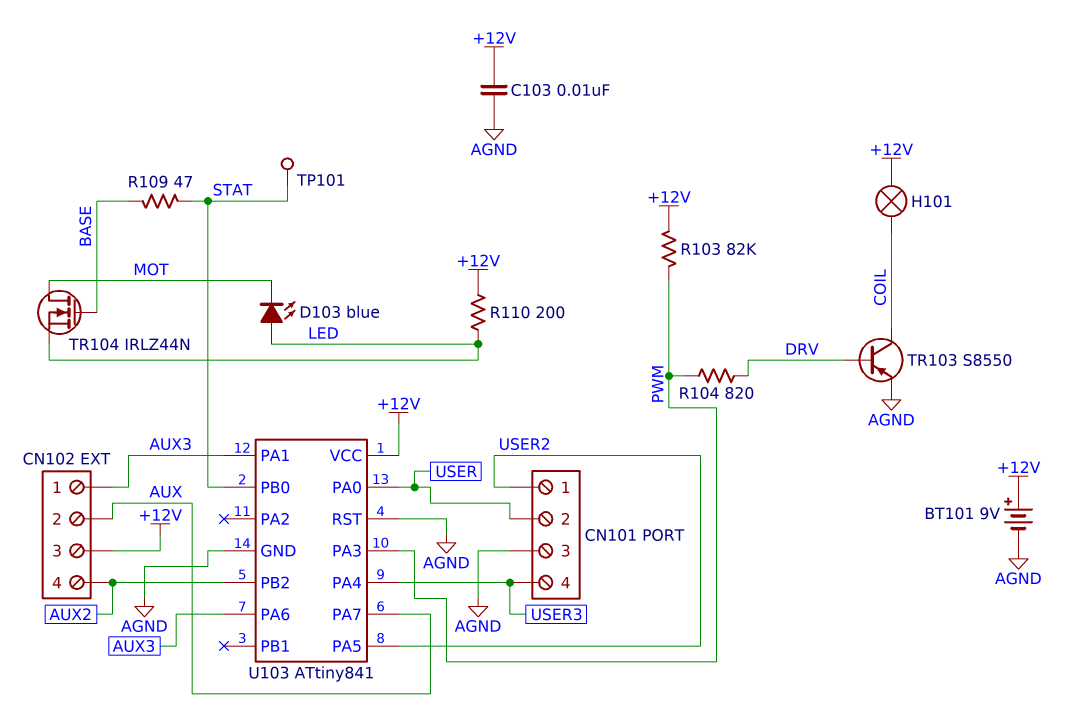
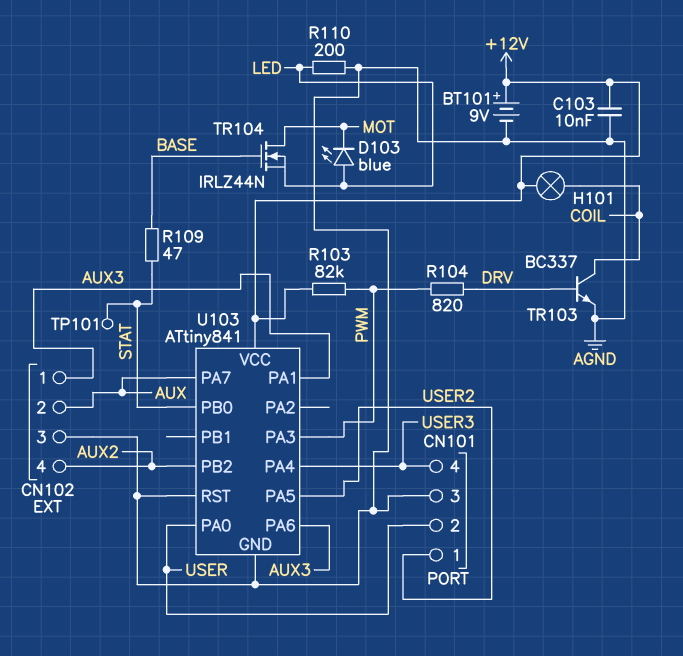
CN102 pin 3: +12V -> AGND
R110: 200 (+12V, LED) -> 200 (AGND, LED)
TR103: PNP S8550 (B DRV, C COIL, E AGND) -> NPN BC337 (B DRV, C COIL, E AGND)

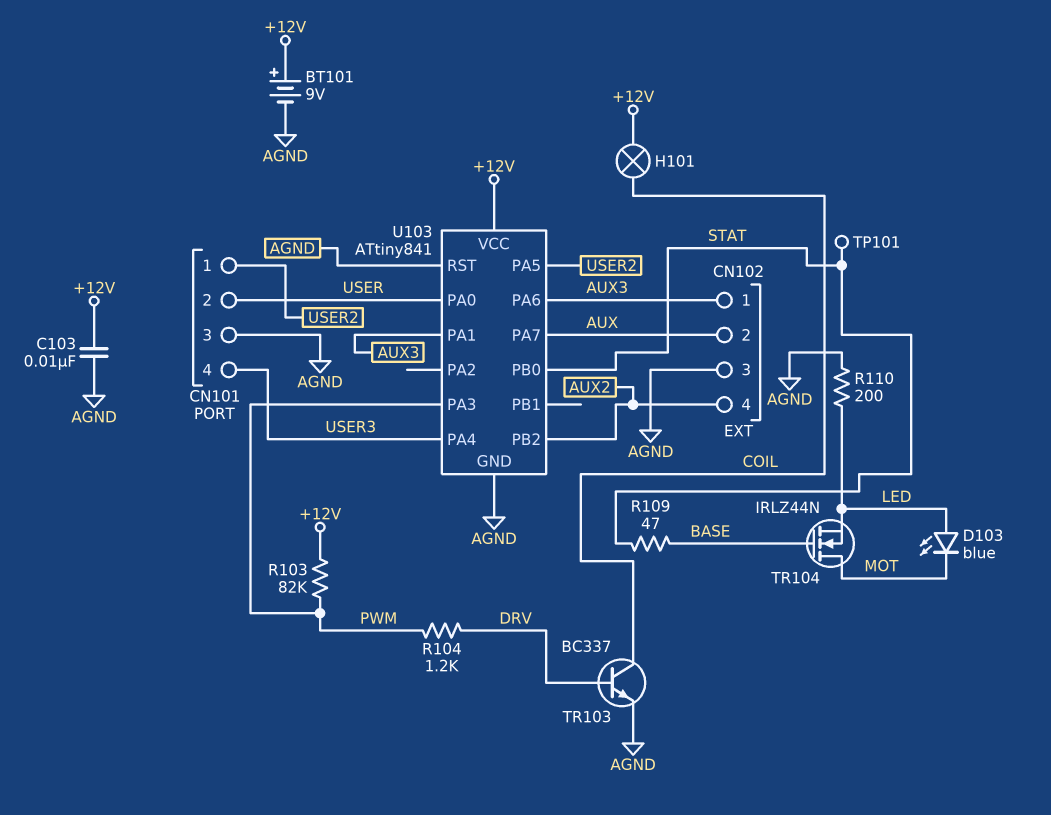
R104: 820 (DRV, PWM) -> 1.2k (DRV, PWM)

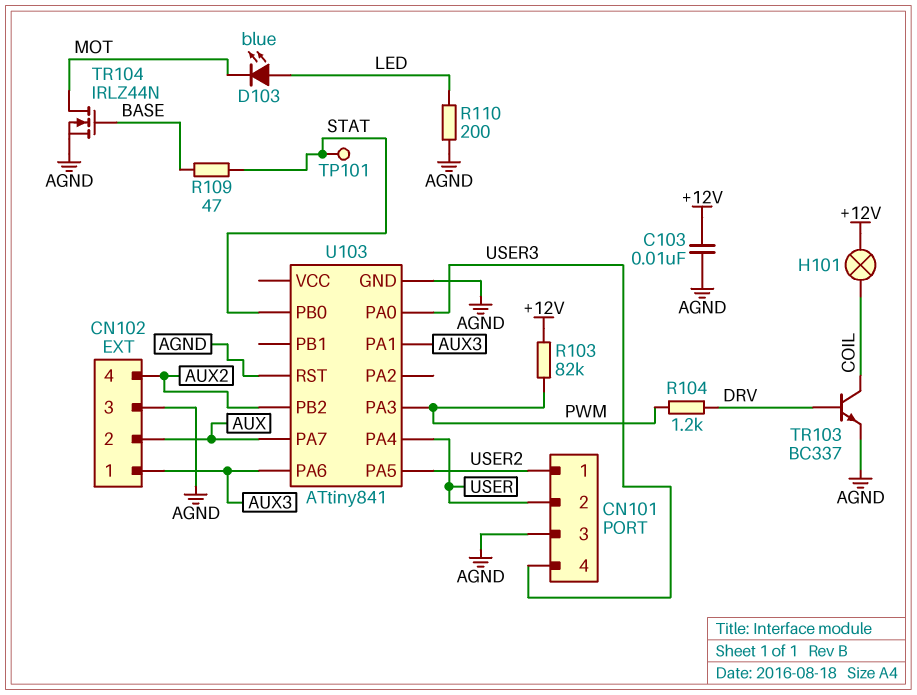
BT101: 9V (plus +12V, minus AGND) -> none
TR104: NMOS IRLZ44N (G BASE, D MOT, S LED) -> NMOS IRLZ44N (G BASE, D MOT, S AGND)
U103 pin PA0: USER -> USER3
U103 pin PA4: USER3 -> USER
U103 pin VCC: +12V -> none

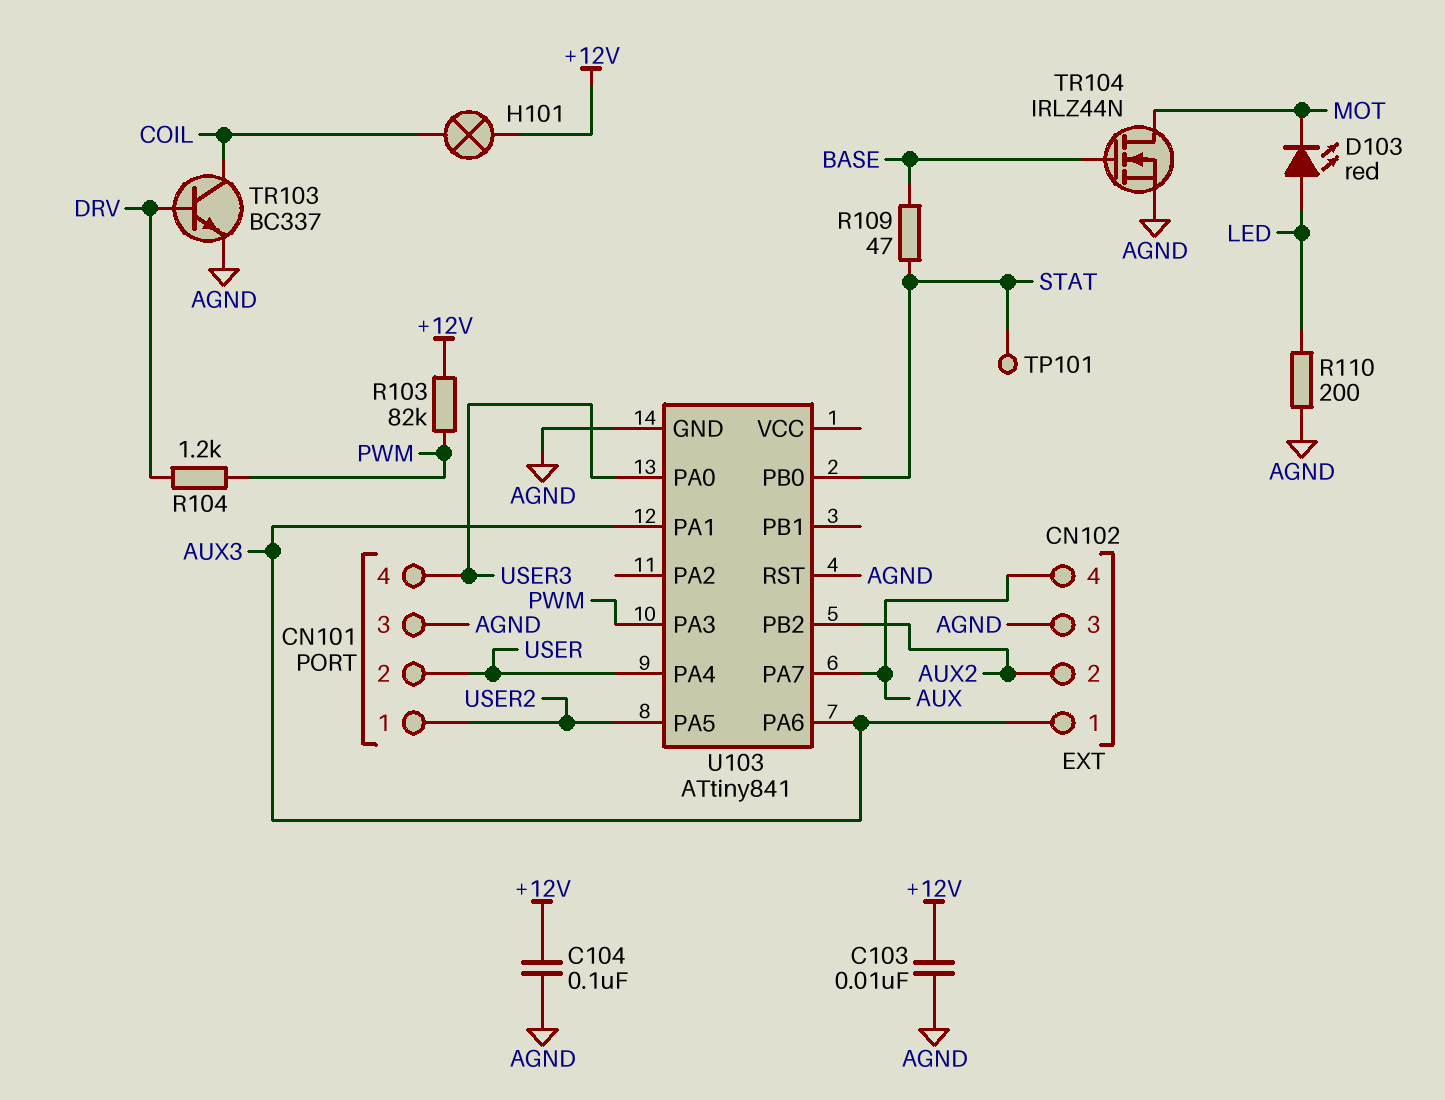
C104: none -> 100nF (+12V, AGND)
CN102 pin 2: AUX -> AUX2
CN102 pin 4: AUX2 -> AUX
D103: LED blue (A LED, K MOT) -> LED red (A LED, K MOT)

